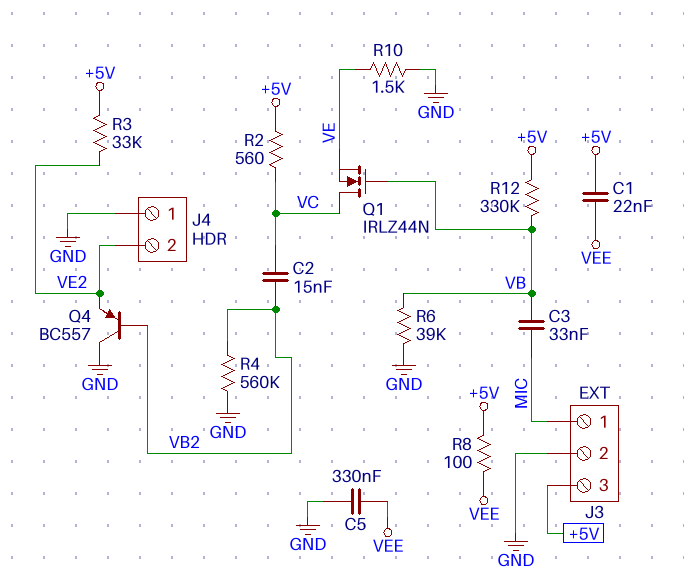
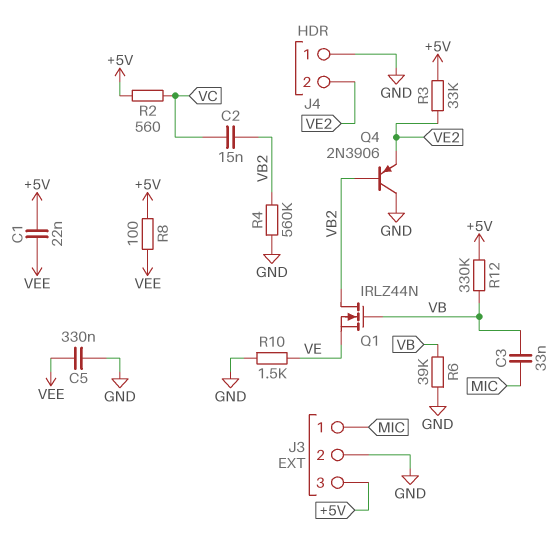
Q1: NMOS IRLZ44N (G VB, D VC, S VE) -> NMOS IRLZ44N (G VB, D VB2, S VE)
Q4: PNP BC557 (B VB2, C GND, E VE2) -> PNP 2N3906 (B VB2, C GND, E VE2)

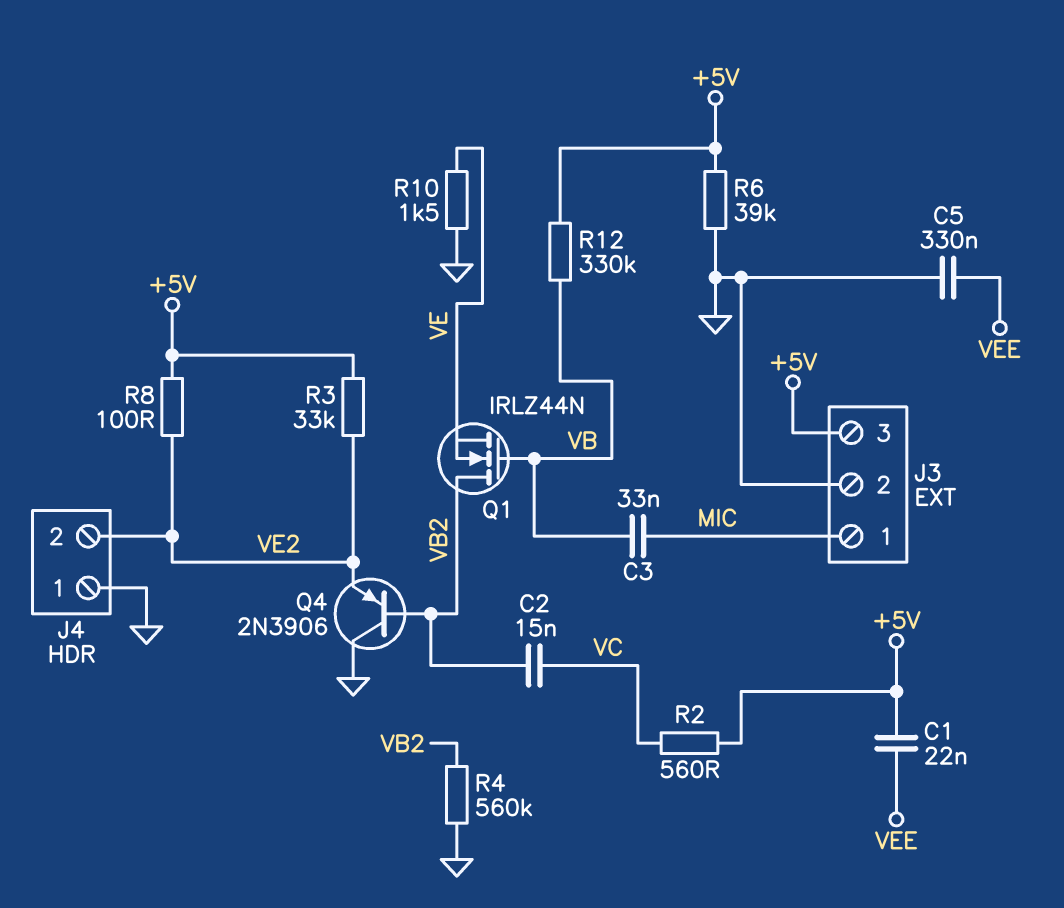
R6: 39k (GND, VB) -> 39k (+5V, GND)
R8: 100 (+5V, VEE) -> 100 (+5V, VE2)

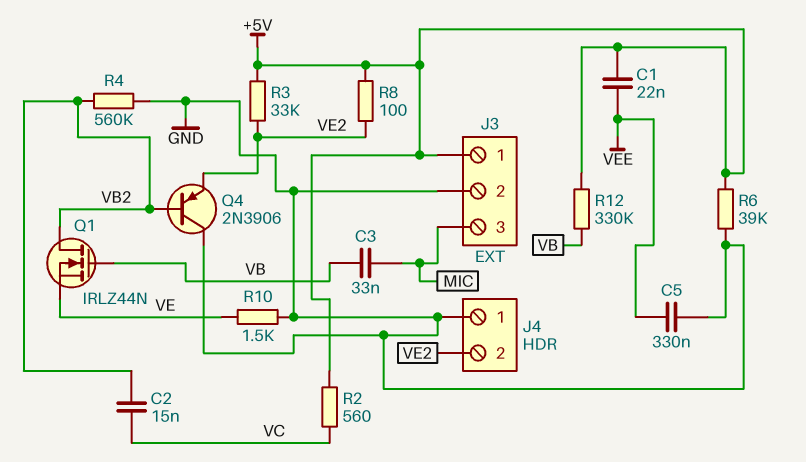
J3 pin 1: MIC -> +5V
J3 pin 3: +5V -> MIC

